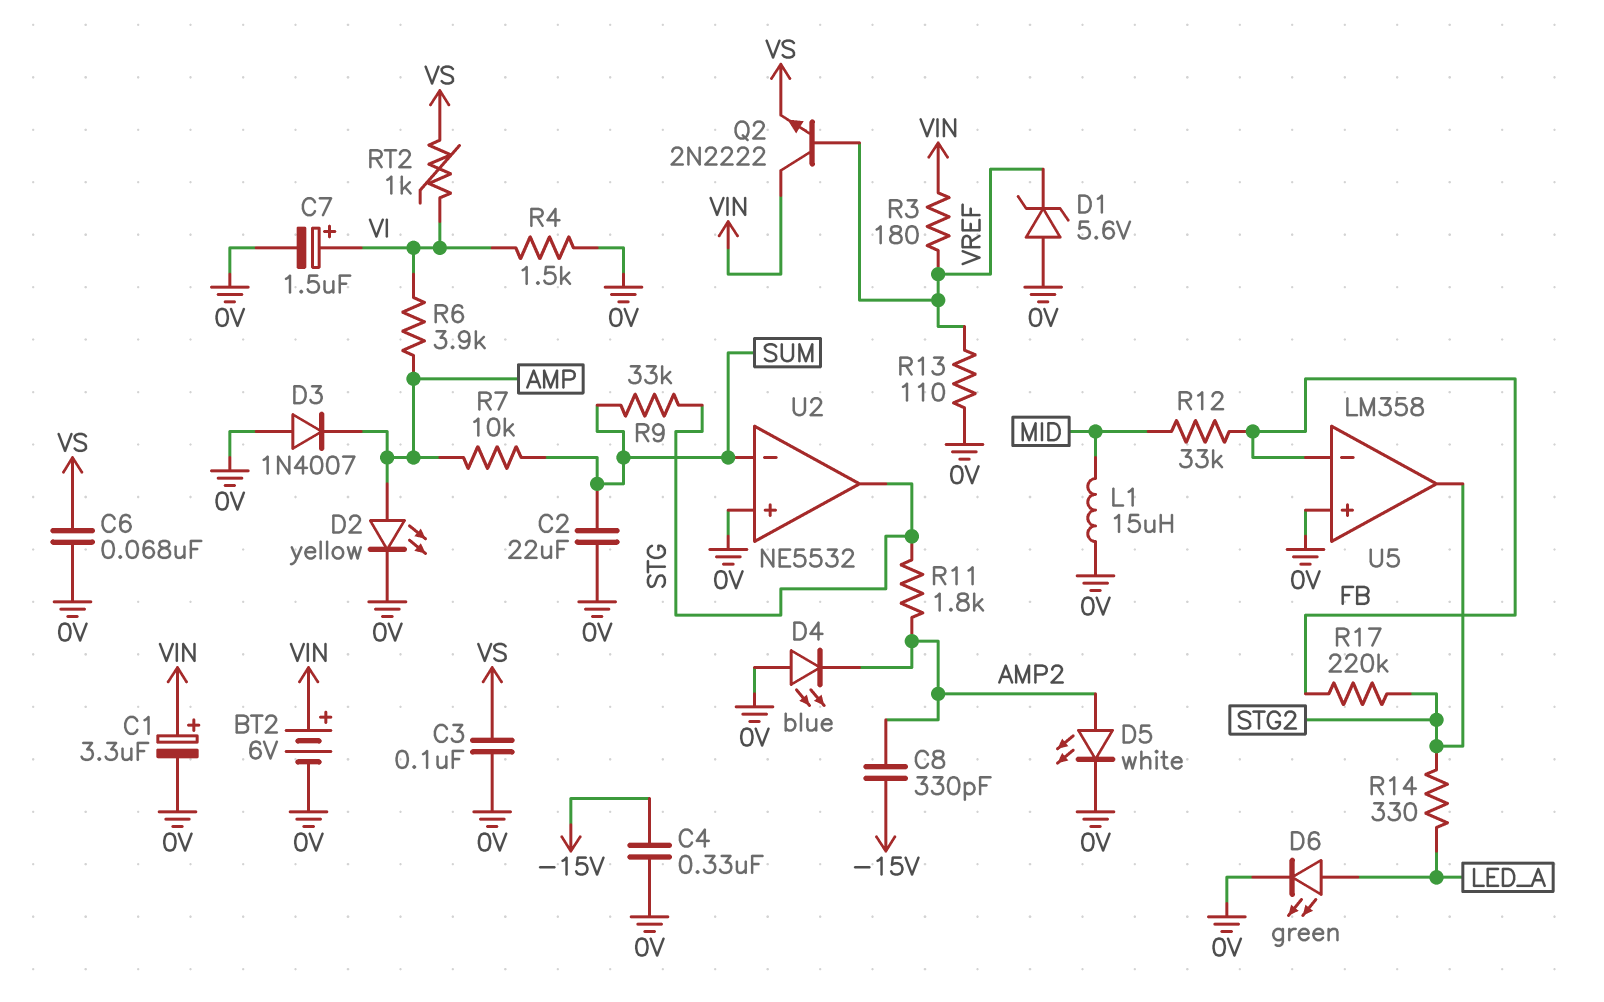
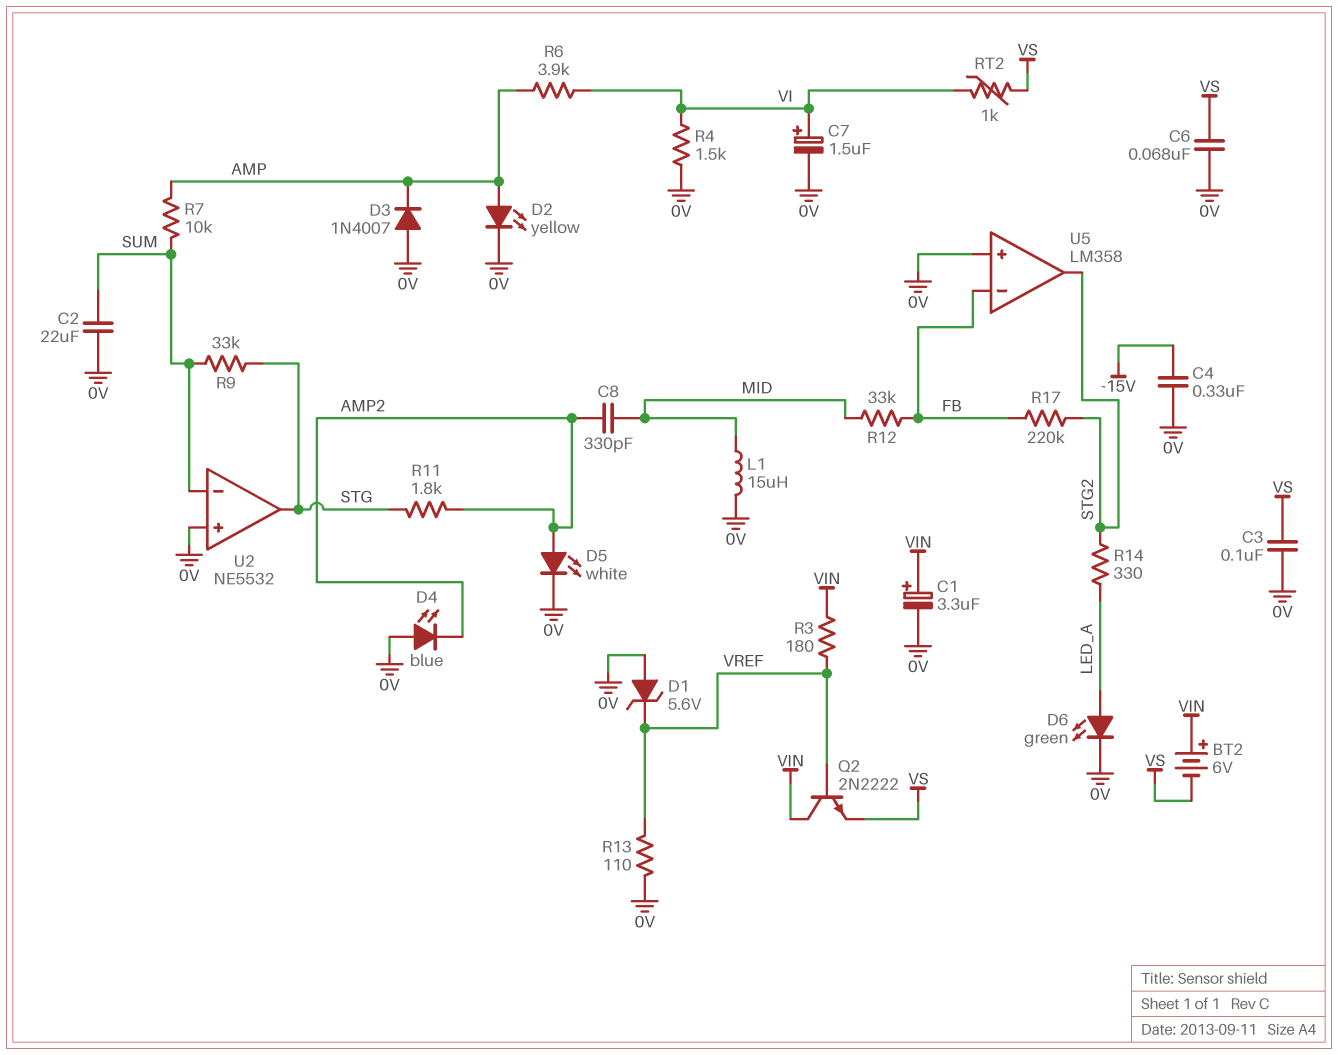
BT2: 6V (plus VIN, minus 0V) -> 6V (plus VIN, minus VS)
C8: 330pF (-15V, AMP2) -> 330pF (AMP2, MID)

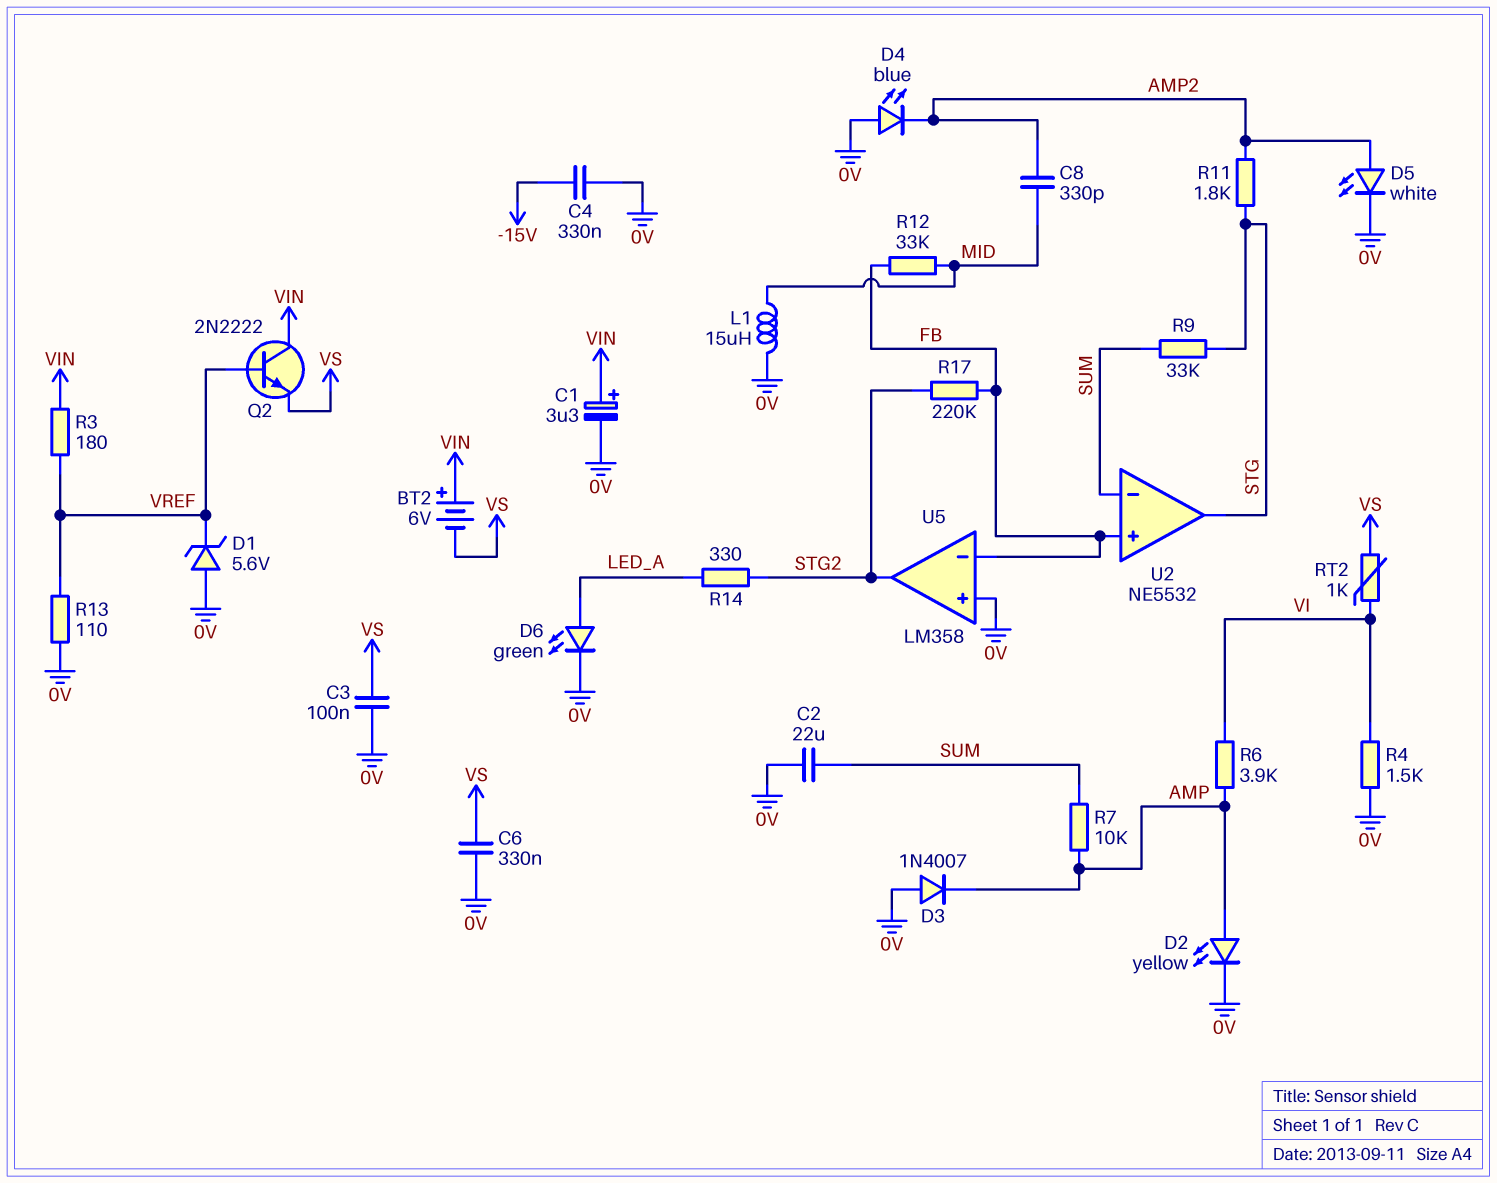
C6: 68nF (0V, VS) -> 330nF (0V, VS)
C7: 1.5uF (plus VI, minus 0V) -> none
U2 pin in+: 0V -> FB

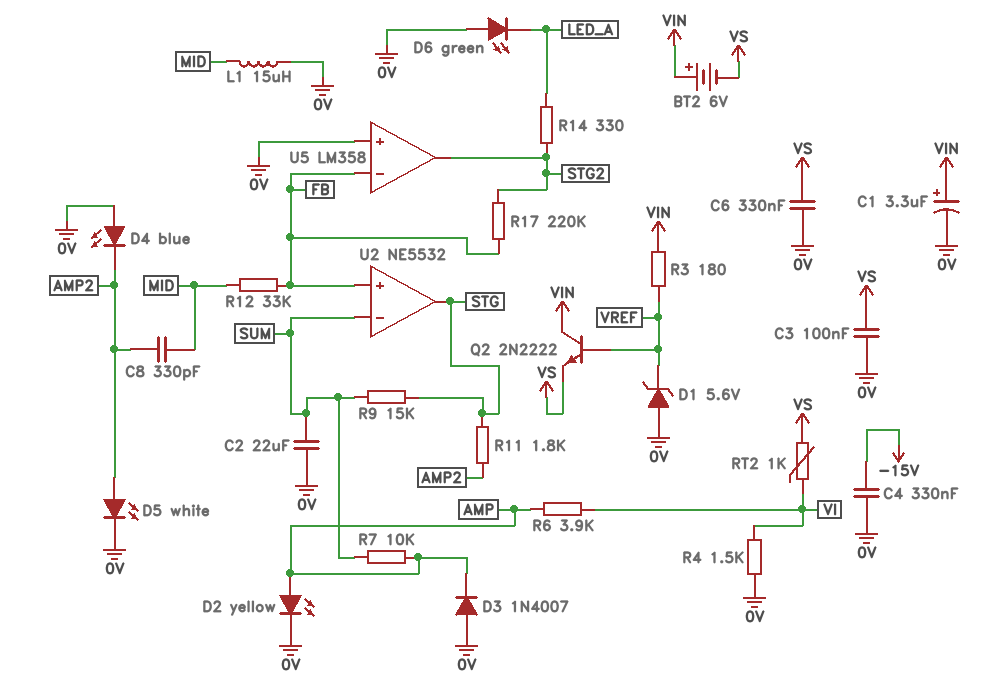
D6: LED green (A LED_A, K 0V) -> LED green (A 0V, K LED_A)
R9: 33k (STG, SUM) -> 15k (STG, SUM)
R13: 110 (0V, VREF) -> none

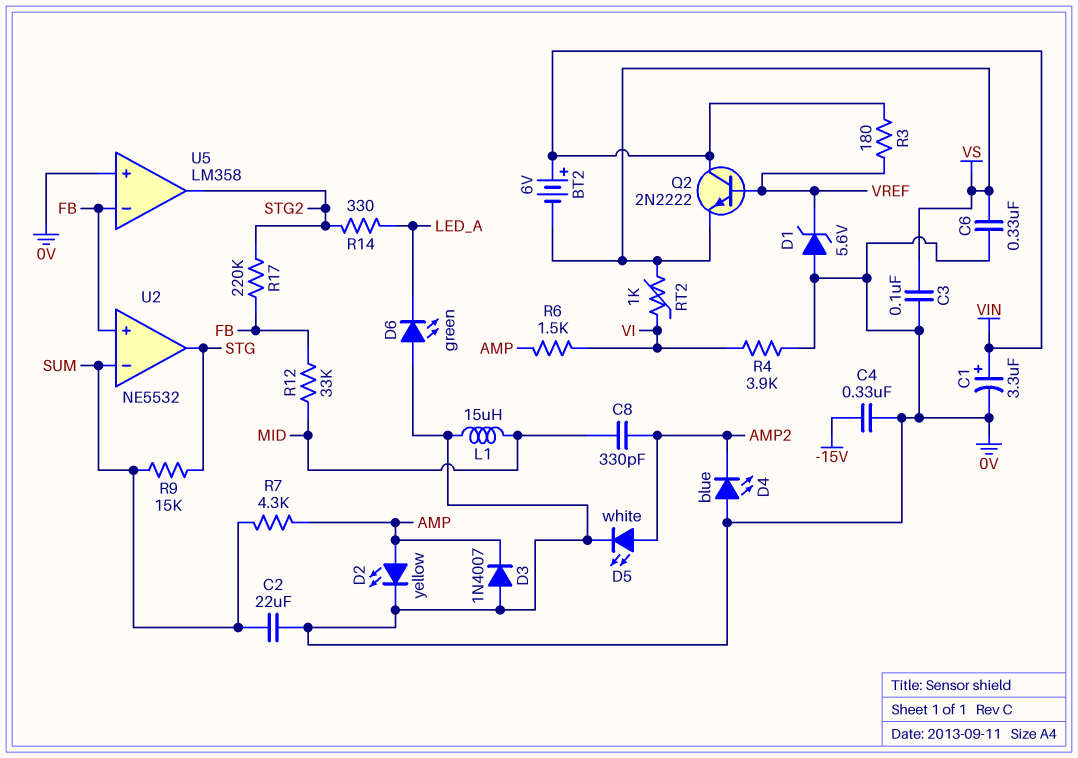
R4: 1.5k (0V, VI) -> 3.9k (0V, VI)
R6: 3.9k (AMP, VI) -> 1.5k (AMP, VI)
R7: 10k (AMP, SUM) -> 4.3k (AMP, SUM)
R11: 1.8k (AMP2, STG) -> none

